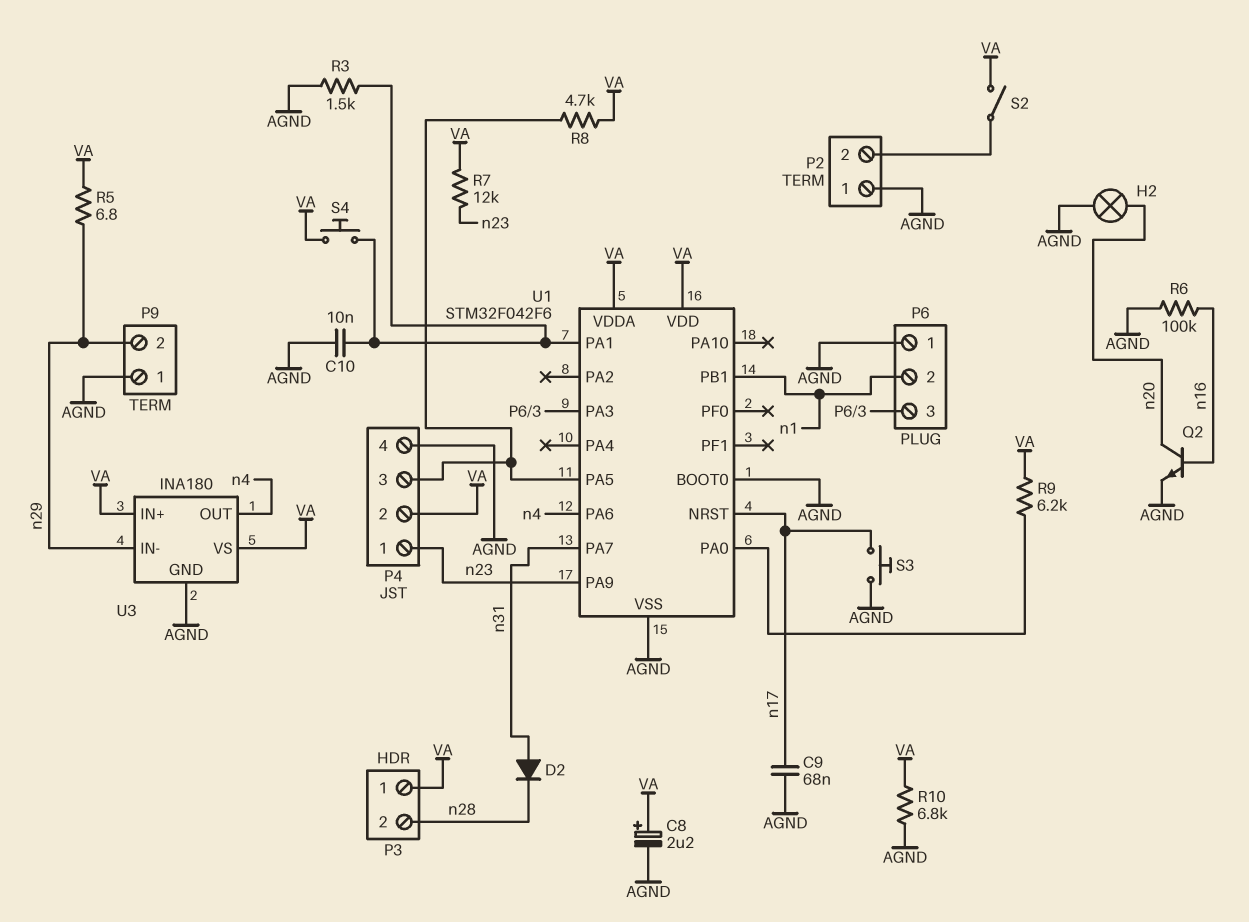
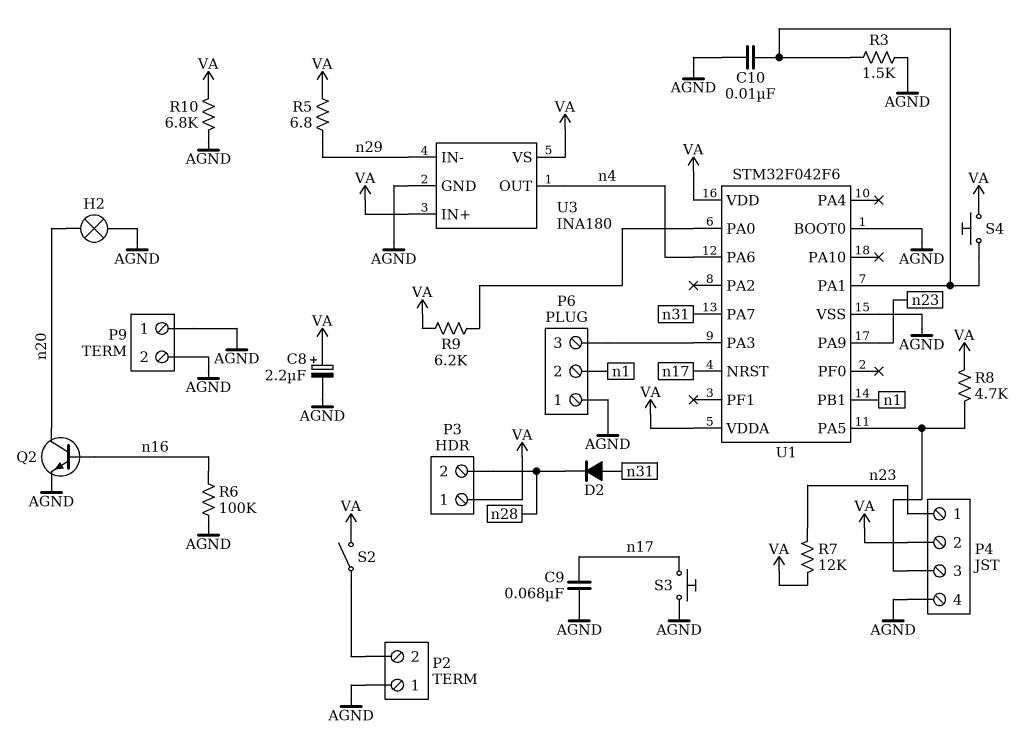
P9 pin 2: n29 -> AGND

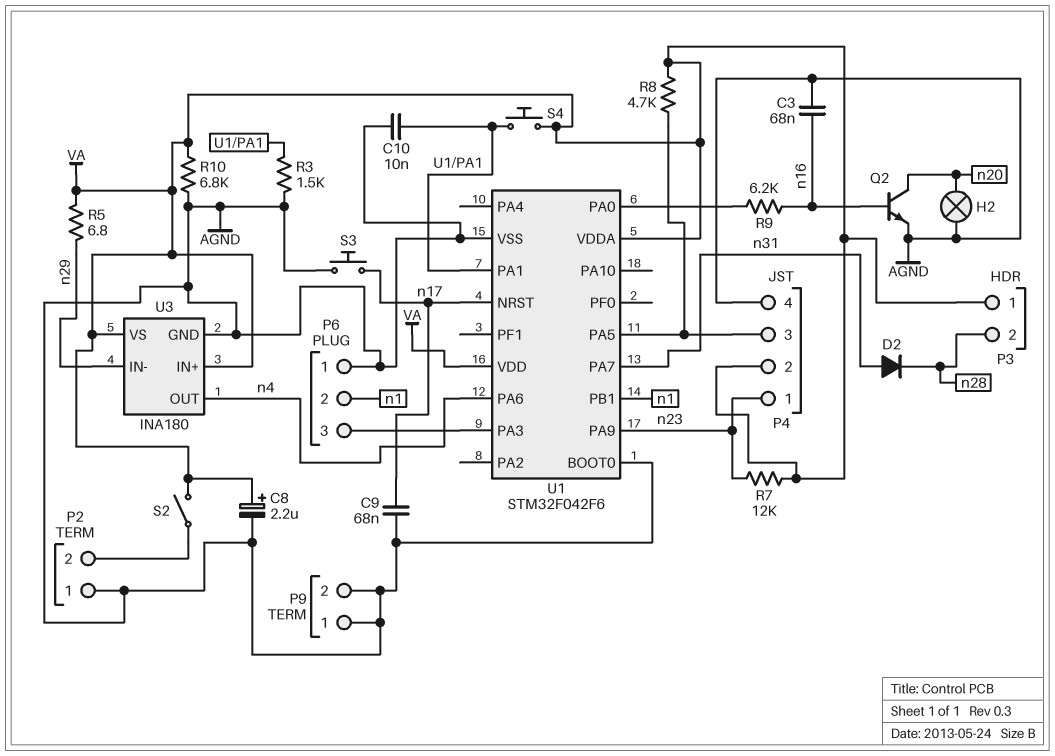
C3: none -> 68nF (AGND, n16)
R6: 100k (AGND, n16) -> none
R9: 6.2k (U1/PA0, VA) -> 6.2k (U1/PA0, n16)

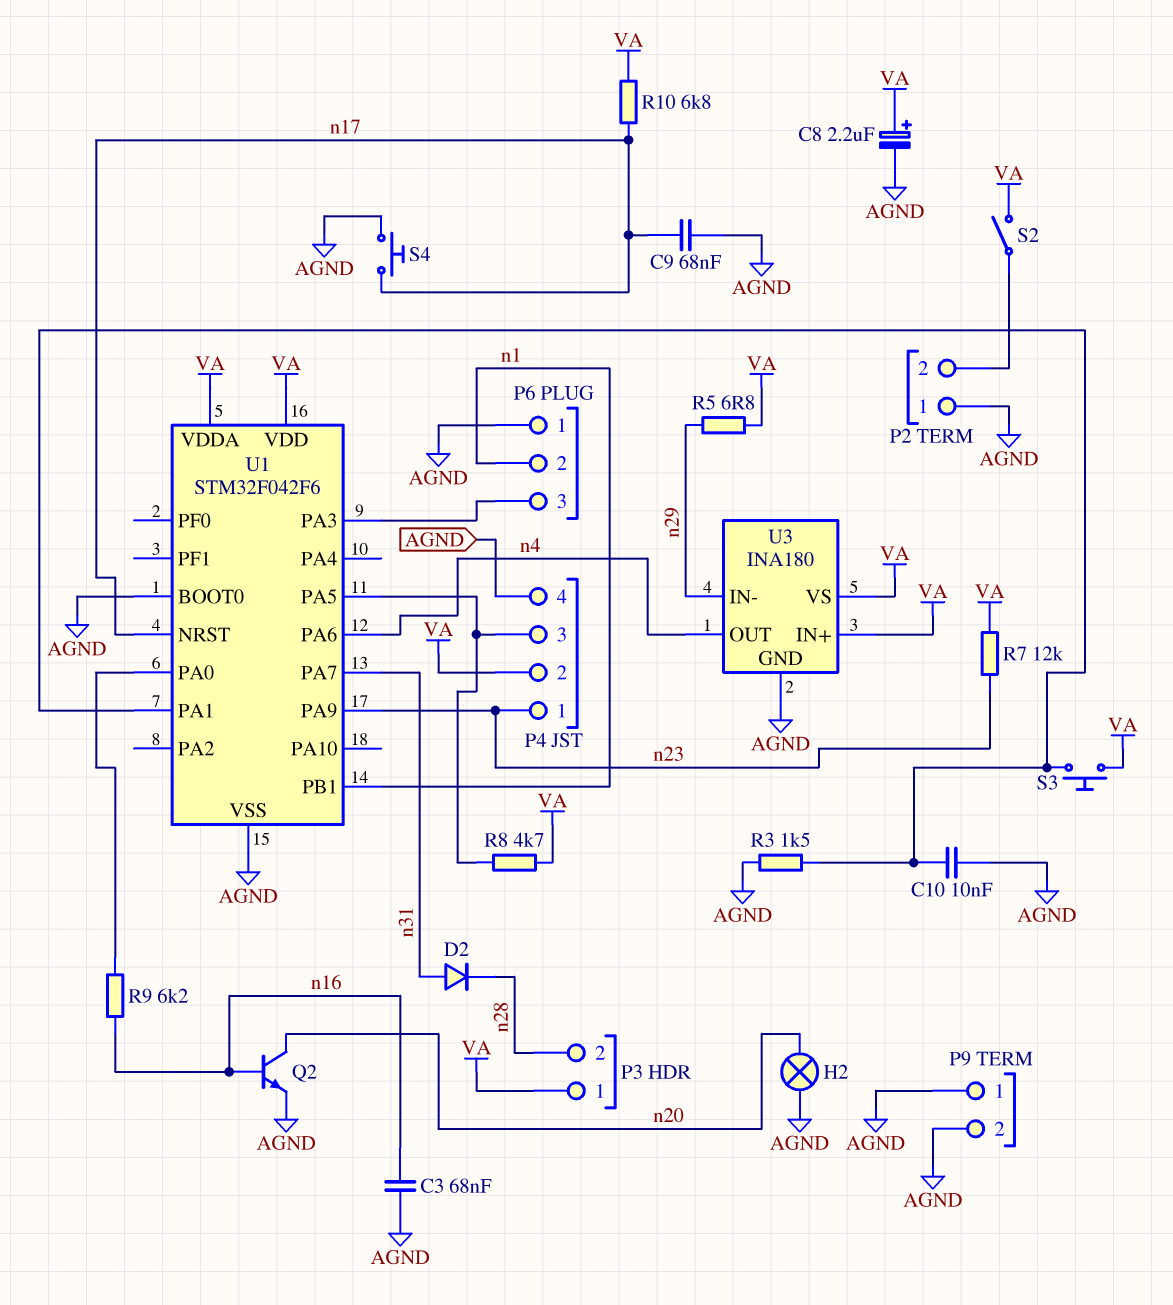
R10: 6.8k (AGND, VA) -> 6.8k (VA, n17)
S3: button (AGND, n17) -> button (U1/PA1, VA)
S4: button (U1/PA1, VA) -> button (AGND, n17)

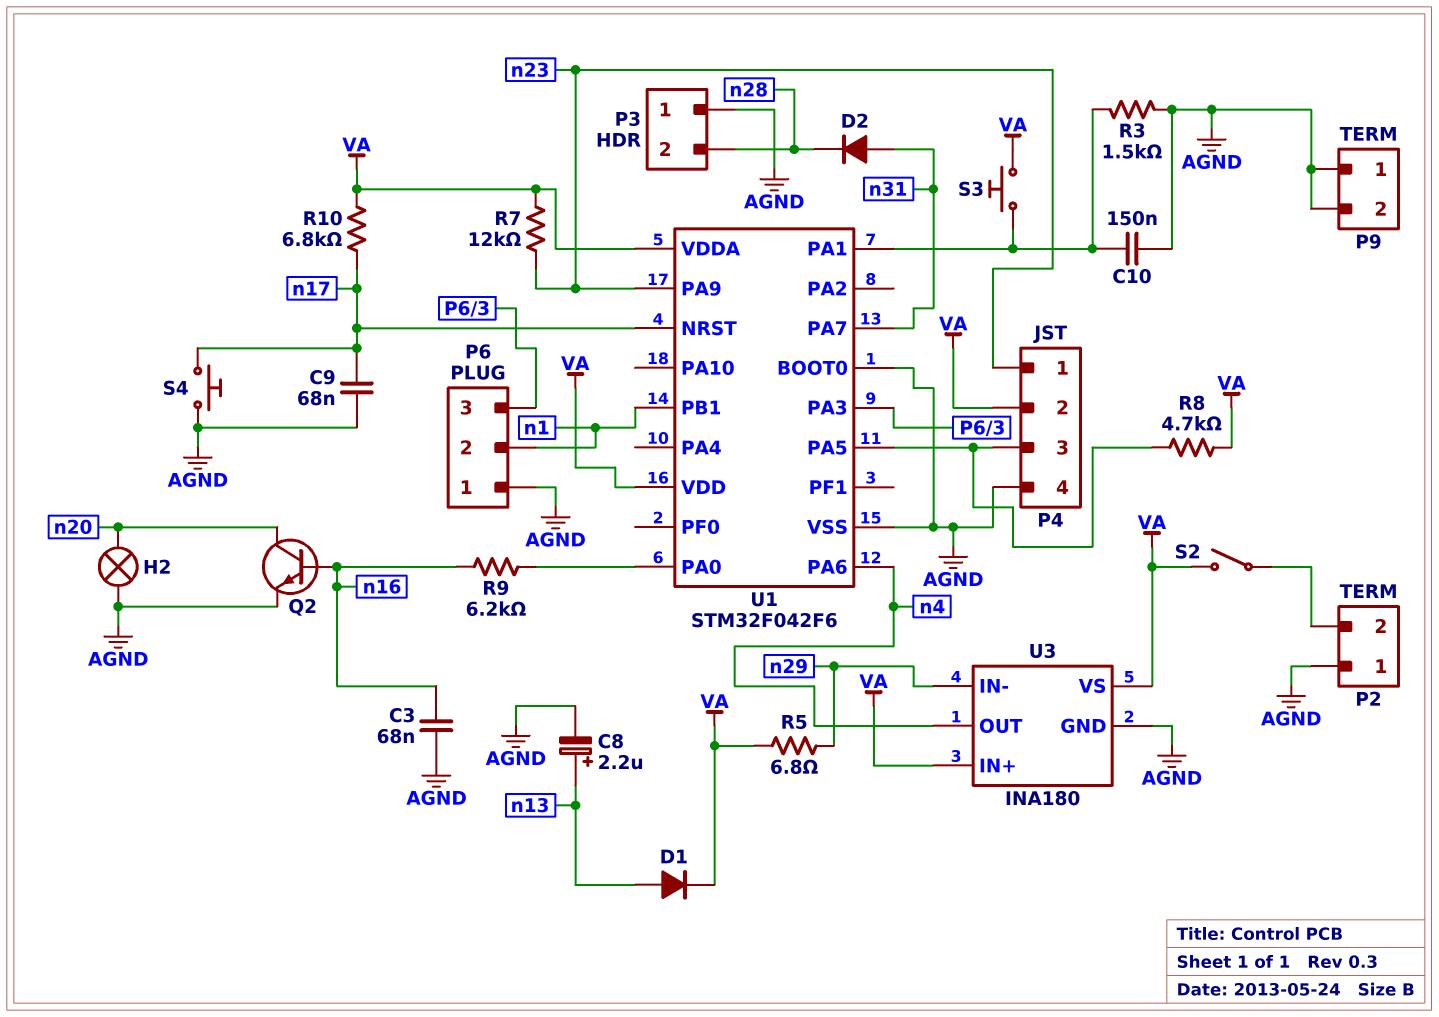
C8: 2.2uF (plus VA, minus AGND) -> 2.2uF (plus n13, minus AGND)
C10: 10nF (AGND, U1/PA1) -> 150nF (AGND, U1/PA1)
D1: none -> diode (A n13, K VA)
P3 pin 1: VA -> AGND

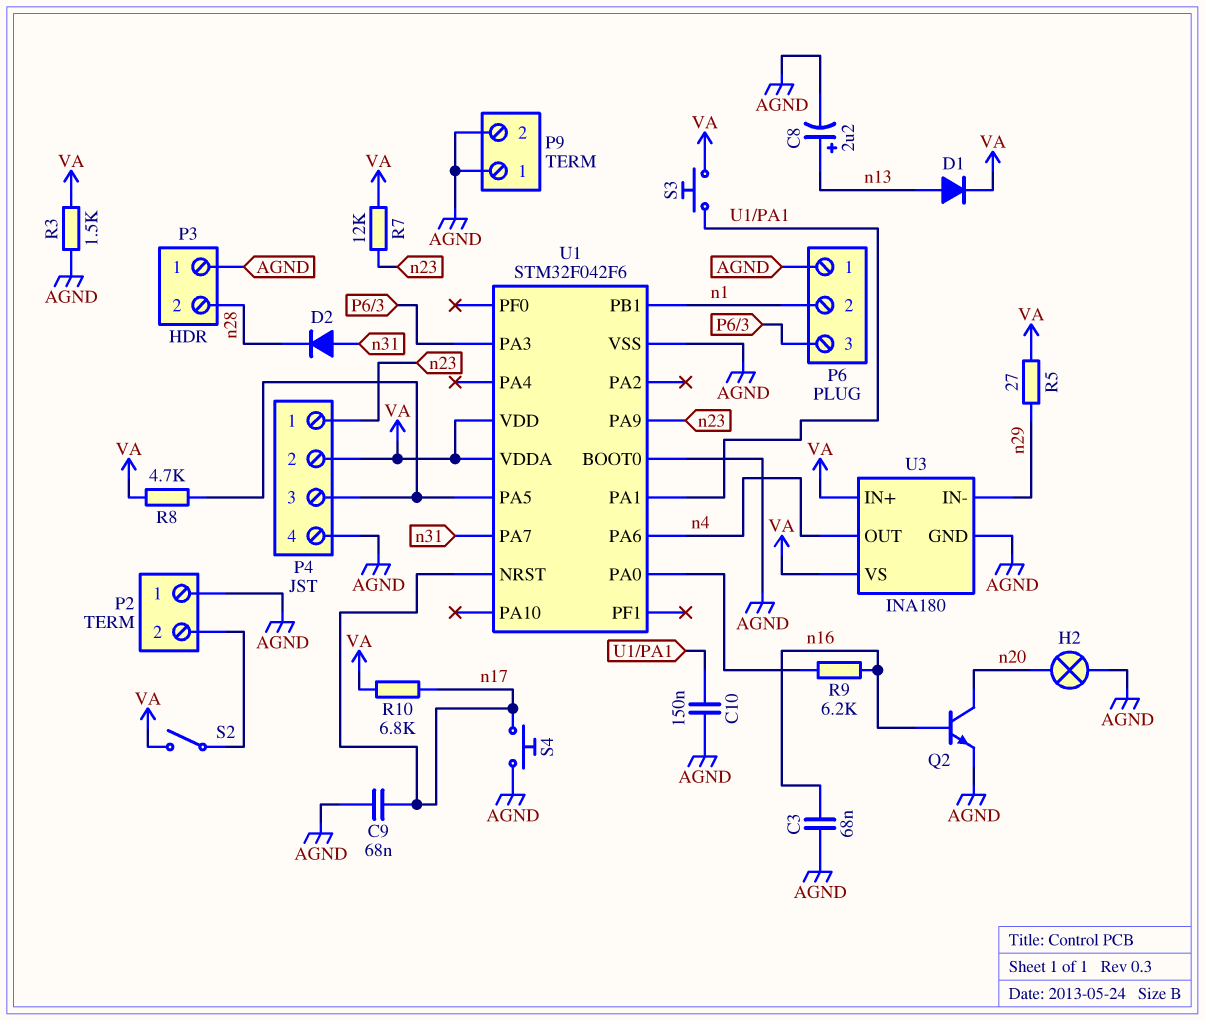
R3: 1.5k (AGND, U1/PA1) -> 1.5k (AGND, VA)
R5: 6.8 (VA, n29) -> 27 (VA, n29)

